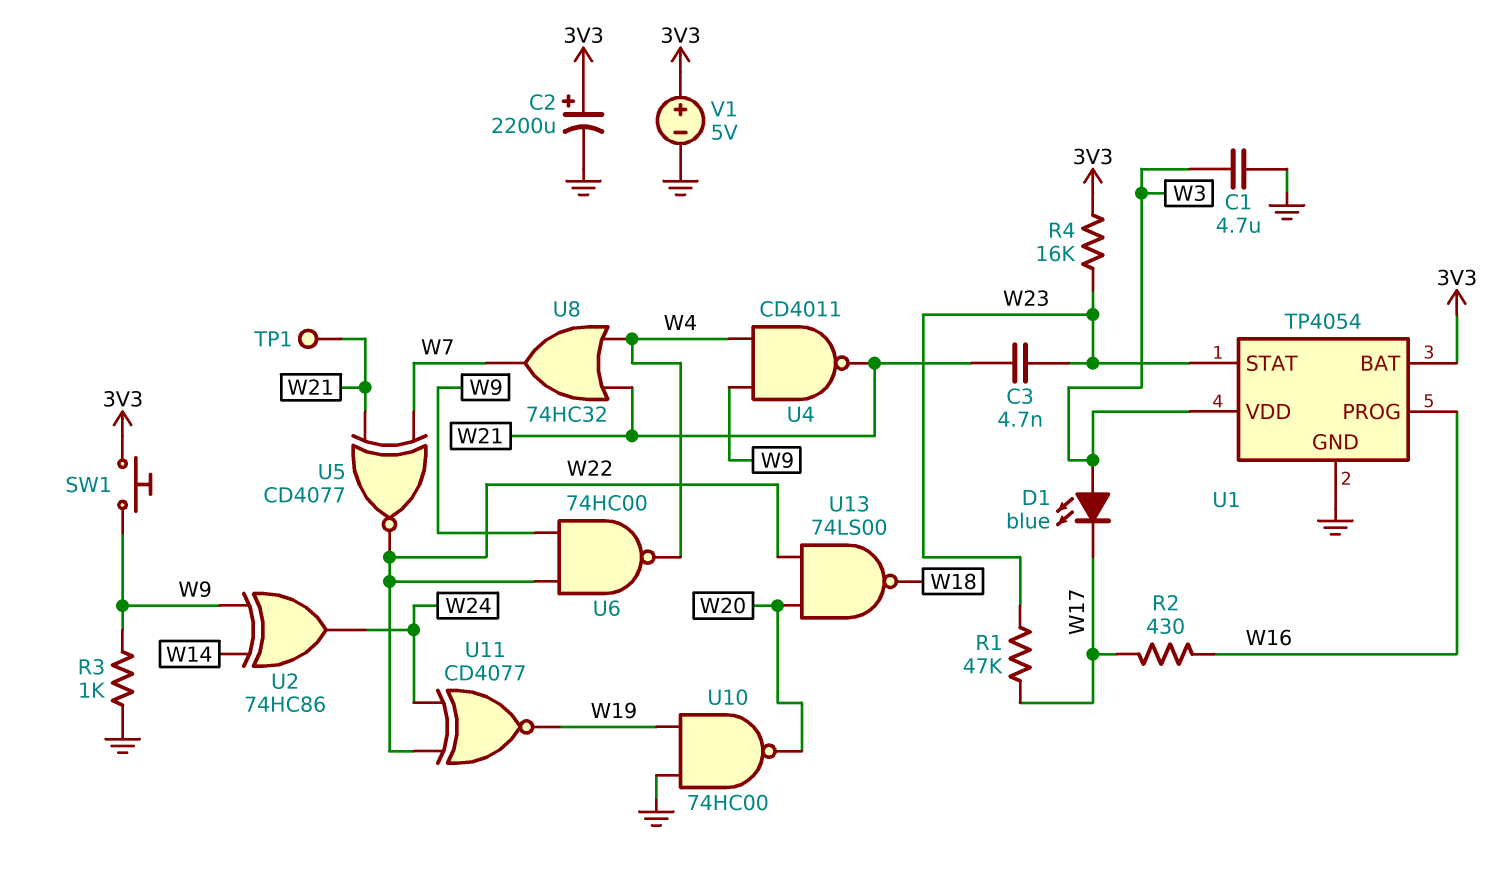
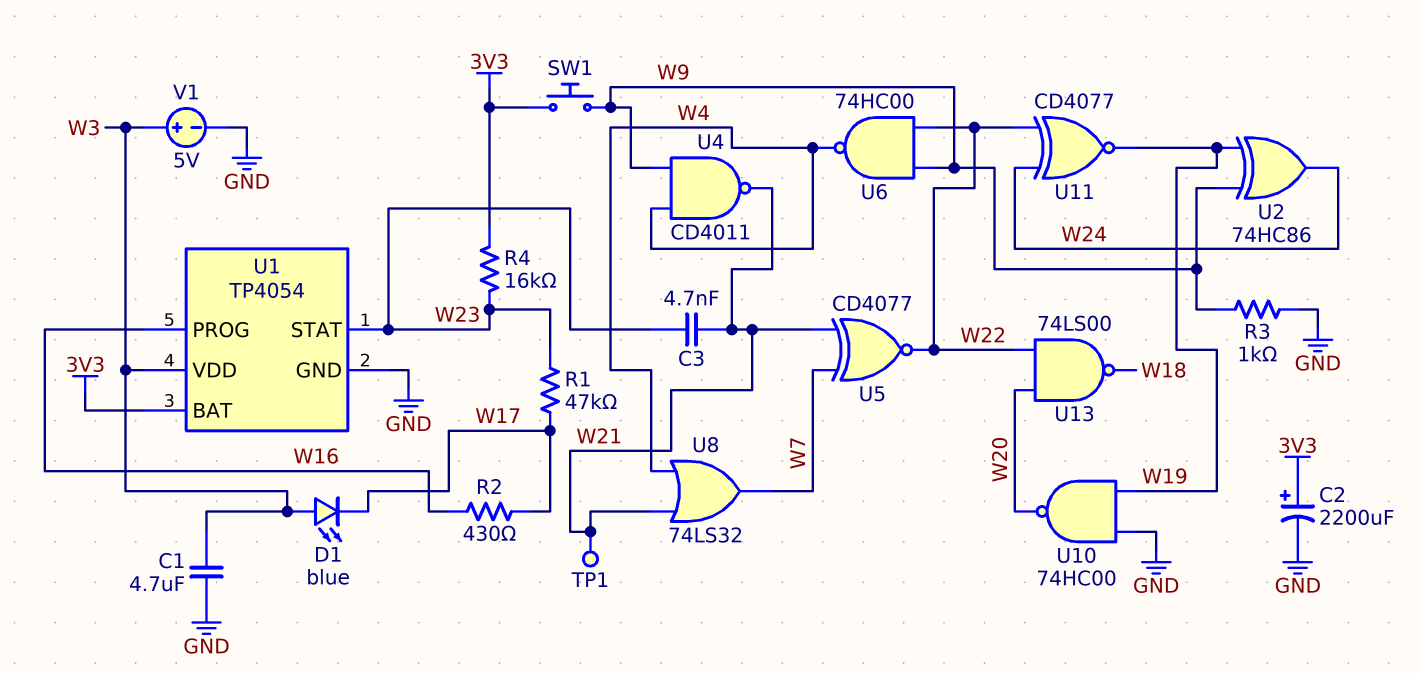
U2: XOR 74HC86 (in W9, in W14, out W24) -> XOR 74HC86 (in W9, in W19, out W24)
U8: OR 74HC32 (in W4, in W21, out W7) -> OR 74LS32 (in W4, in W21, out W7)
V1: 5V (plus 3V3, minus GND) -> 5V (plus W3, minus GND)

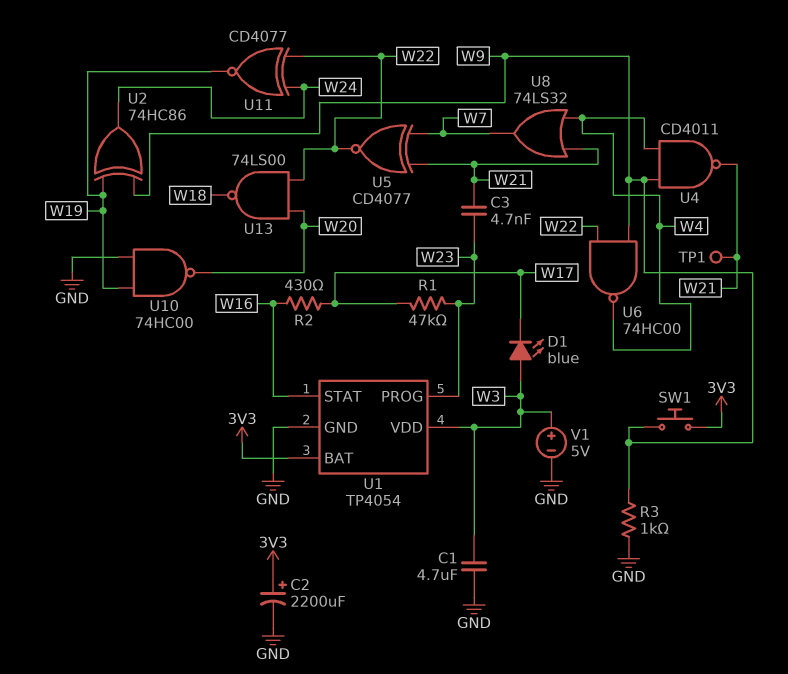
R4: 16k (3V3, W23) -> none
U1 pin PROG: W16 -> W23
U1 pin STAT: W23 -> W16

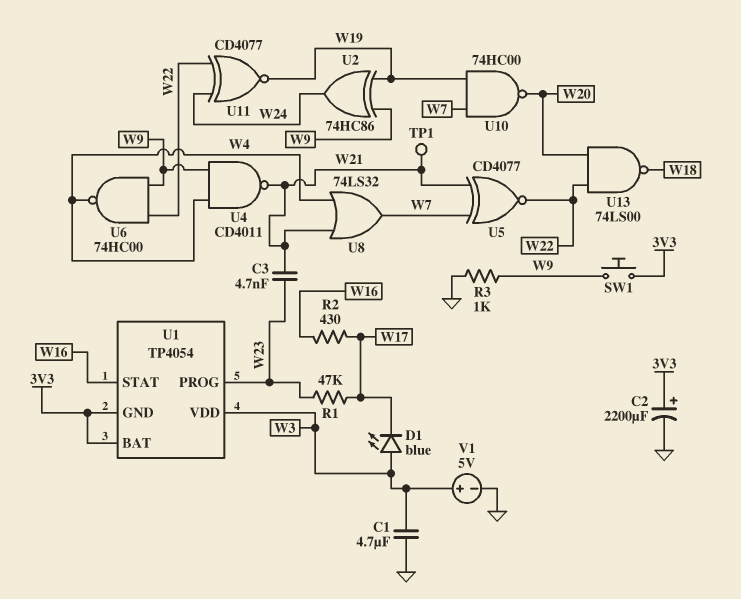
U1 pin GND: GND -> 3V3
U10: NAND 74HC00 (in GND, in W19, out W20) -> NAND 74HC00 (in W7, in W19, out W20)

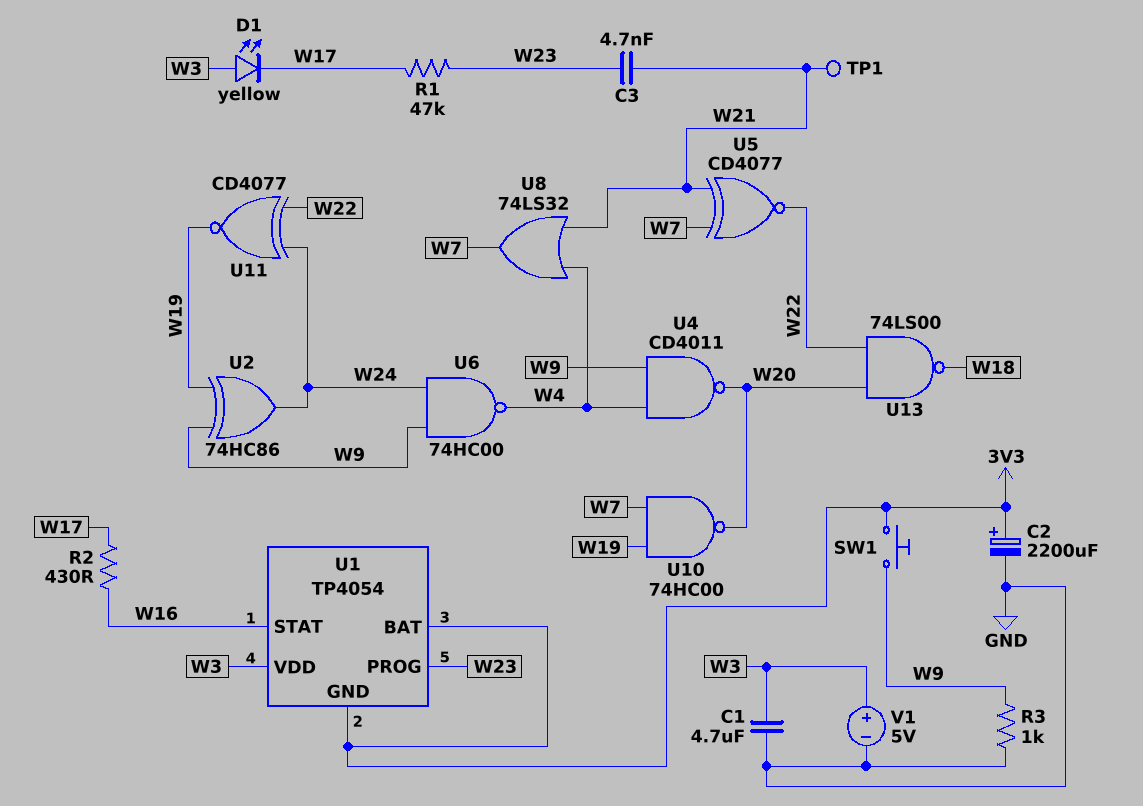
D1: LED blue (A W3, K W17) -> LED yellow (A W3, K W17)
U4: NAND CD4011 (in W4, in W9, out W21) -> NAND CD4011 (in W4, in W9, out W20)
U6: NAND 74HC00 (in W9, in W22, out W4) -> NAND 74HC00 (in W9, in W24, out W4)

